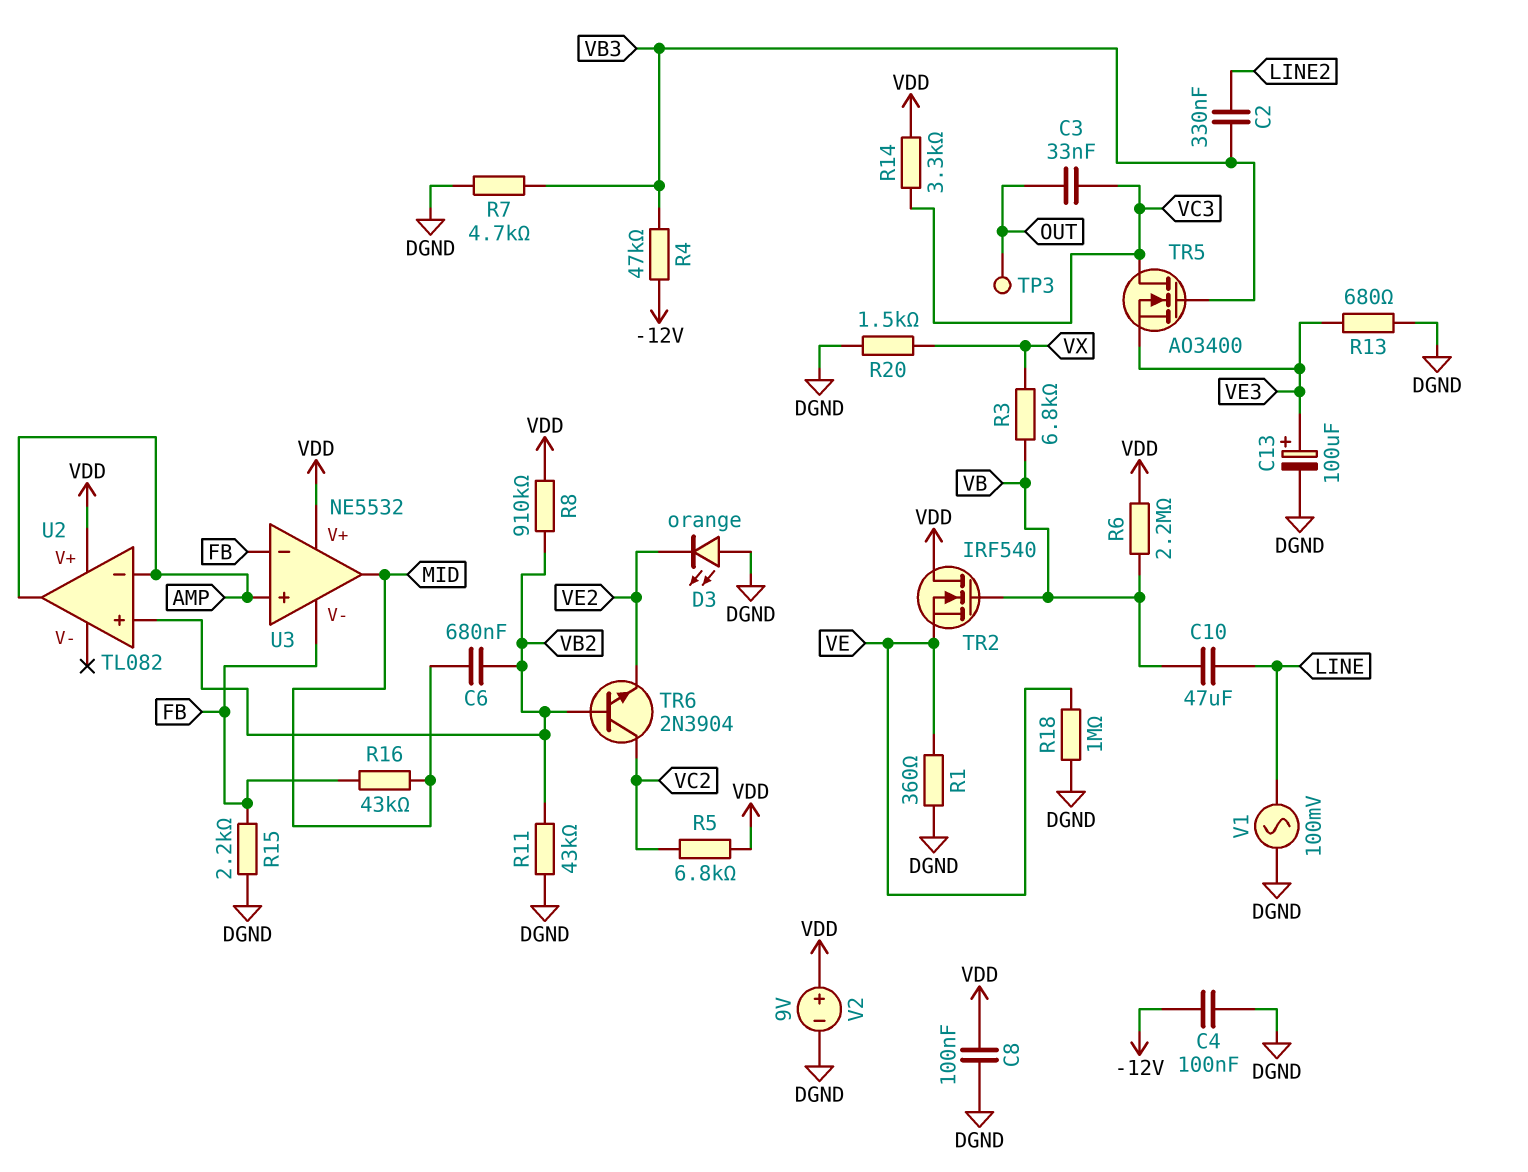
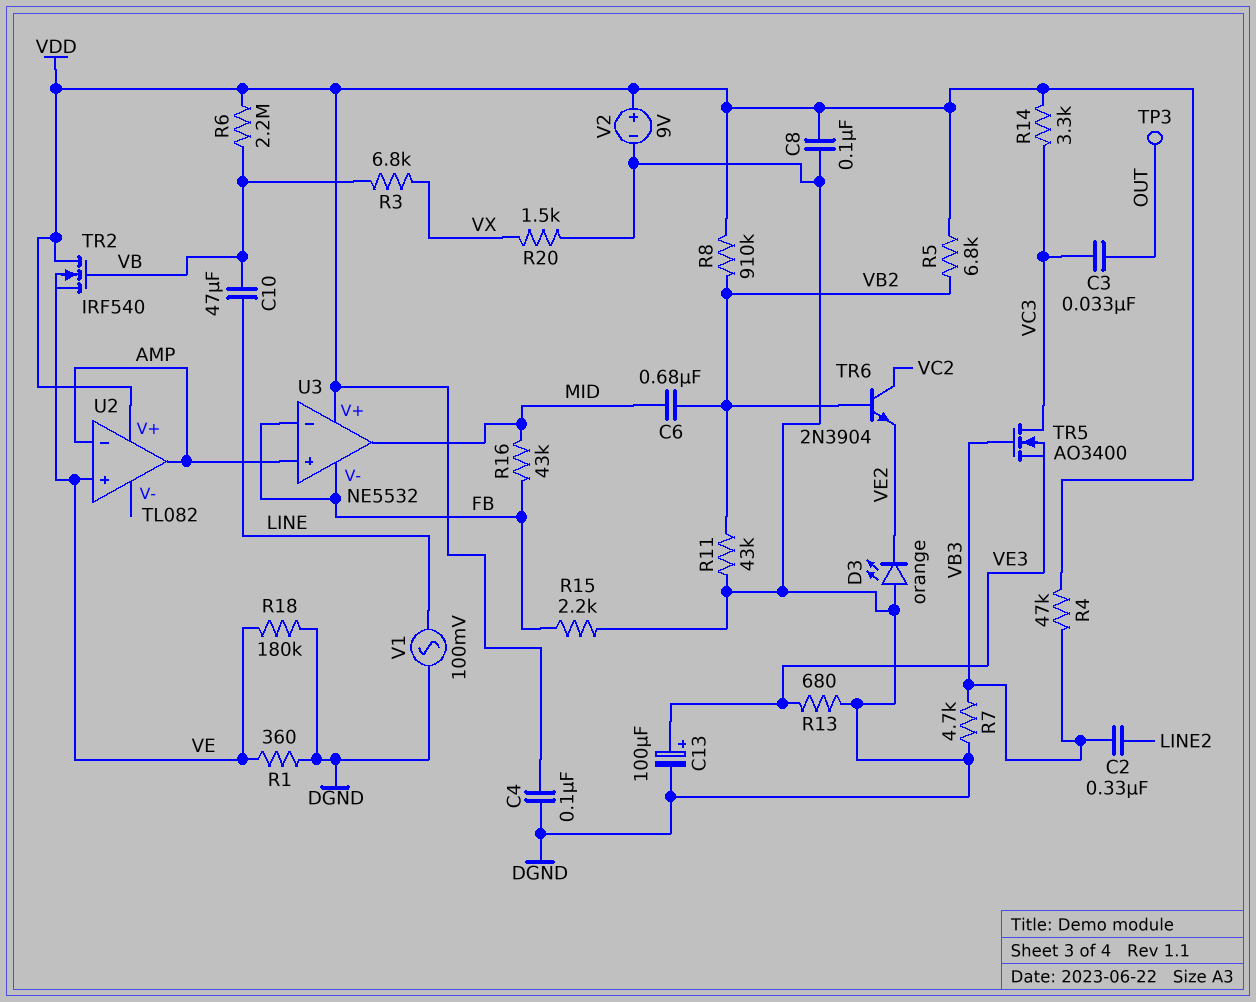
C4: 100nF (-12V, DGND) -> 100nF (DGND, VDD)
R4: 47k (-12V, VB3) -> 47k (VB3, VDD)
R5: 6.8k (VC2, VDD) -> 6.8k (VB2, VDD)
R18: 1M (DGND, VE) -> 180k (DGND, VE)
U2 pin in+: VB2 -> VE

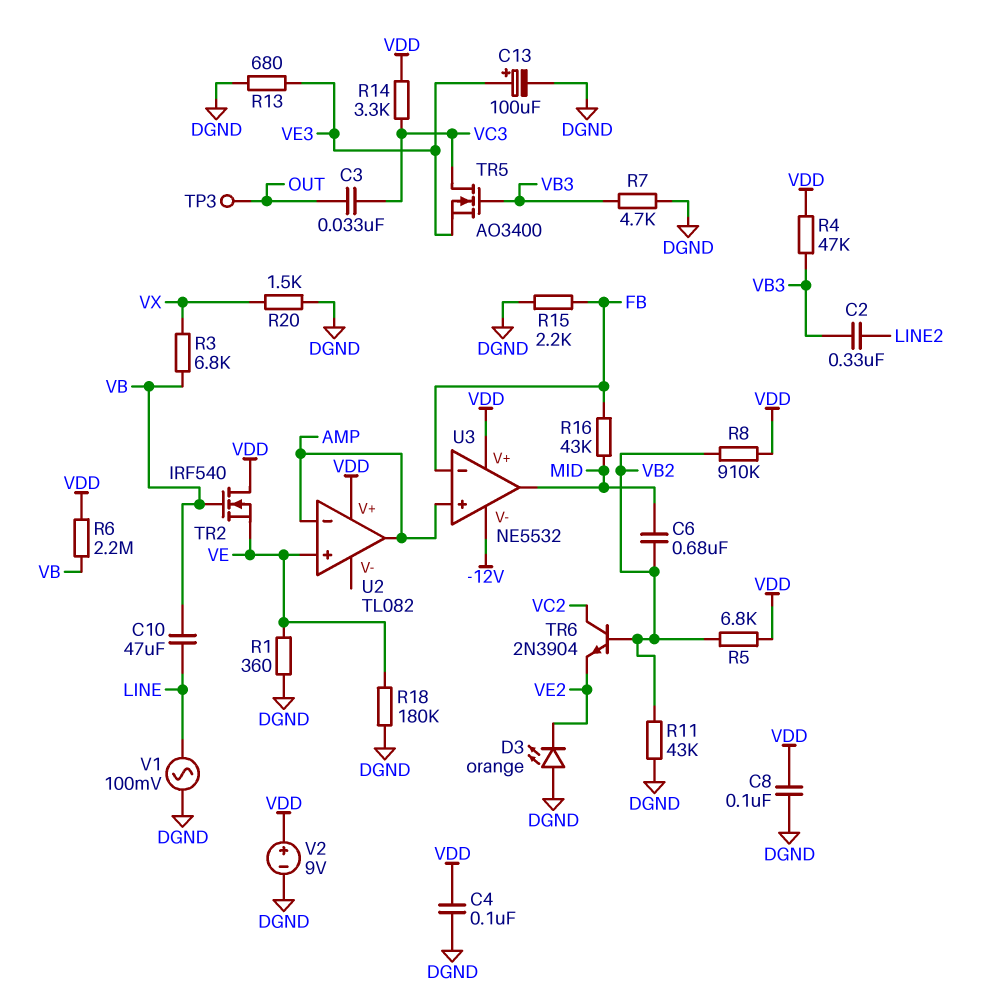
U3 pin V-: FB -> -12V

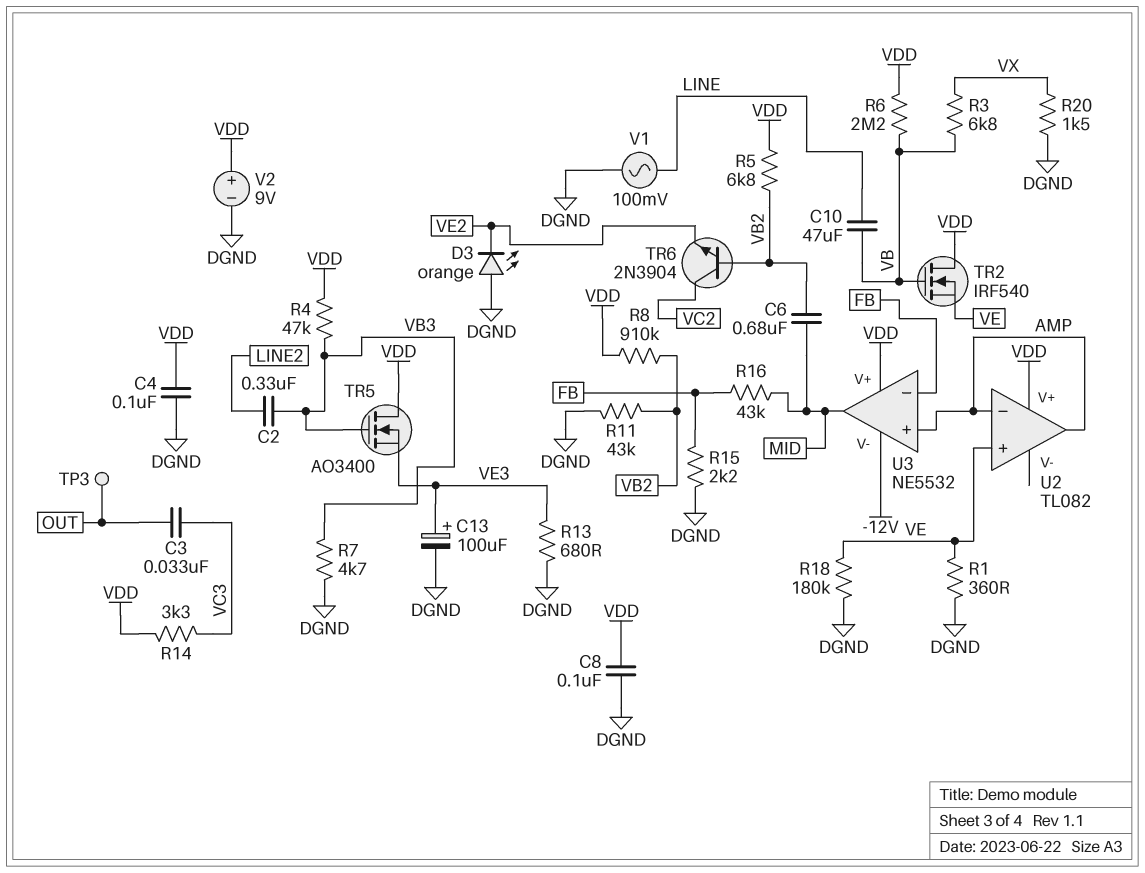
TR5: NMOS AO3400 (G VB3, D VC3, S VE3) -> NMOS AO3400 (G VB3, D VDD, S VE3)

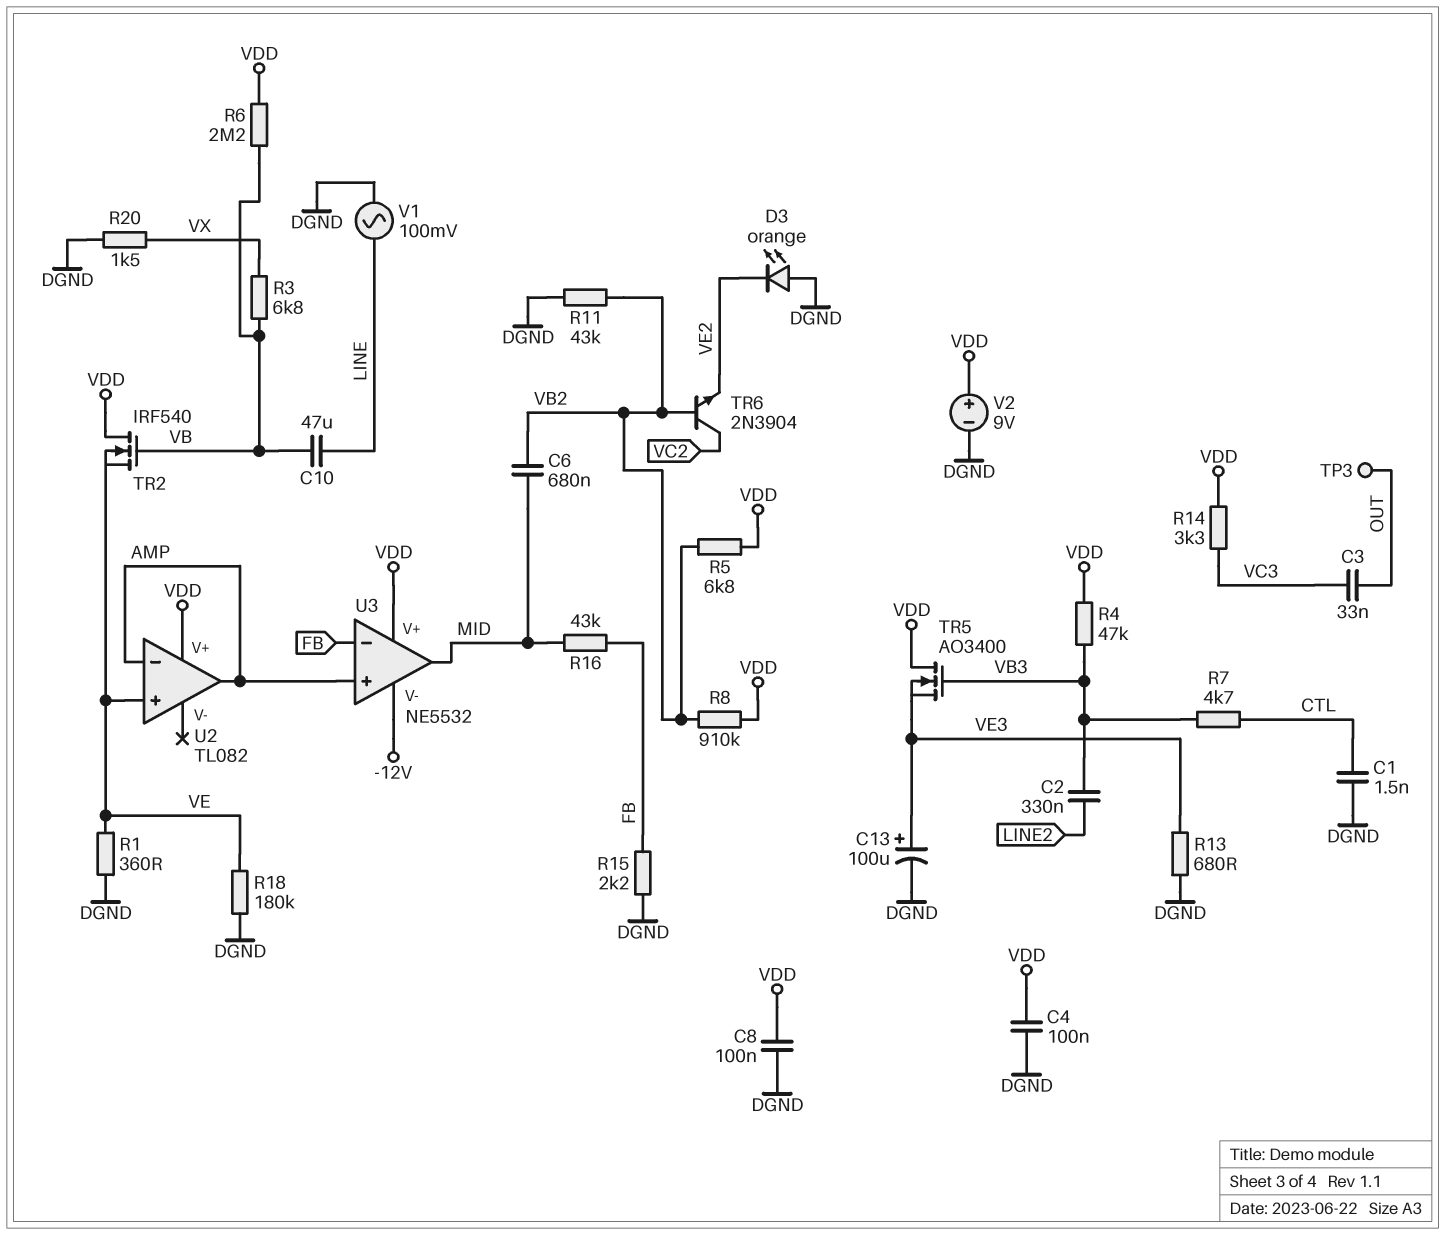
C1: none -> 1.5nF (CTL, DGND)
R7: 4.7k (DGND, VB3) -> 4.7k (CTL, VB3)

